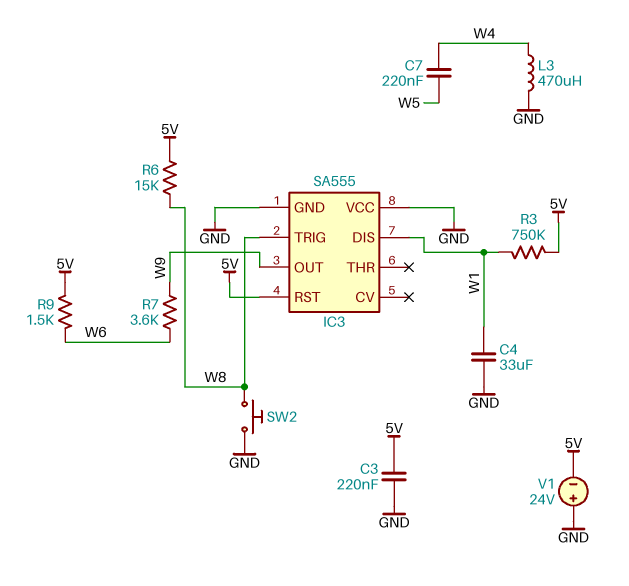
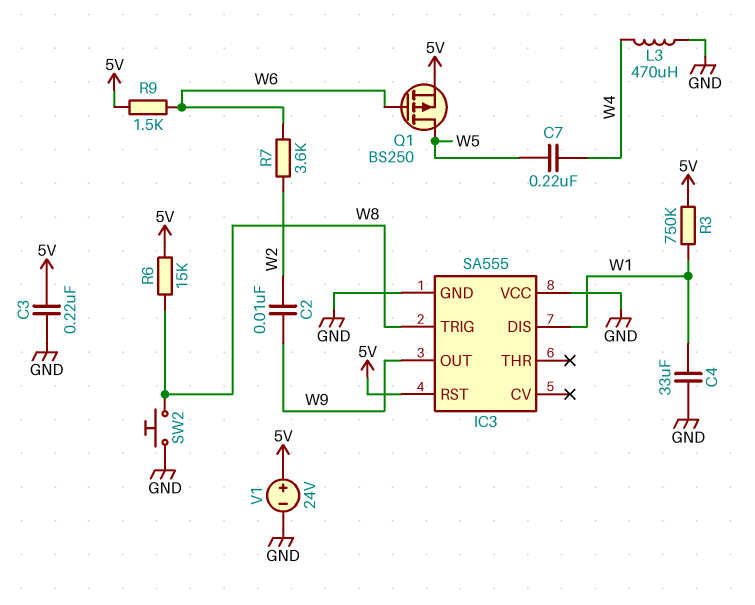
C2: none -> 10nF (W2, W9)
Q1: none -> PMOS BS250 (G W6, D W5, S 5V)
R7: 3.6k (W6, W9) -> 3.6k (W2, W6)
V1: 24V (plus GND, minus 5V) -> 24V (plus 5V, minus GND)

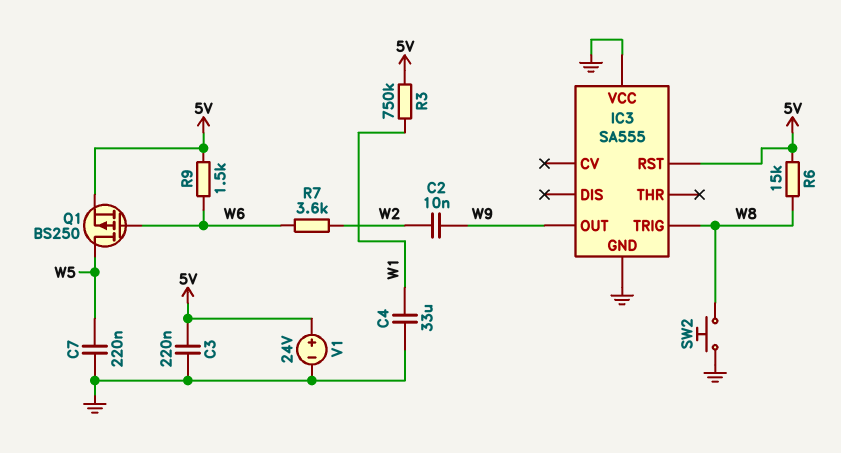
C7: 220nF (W4, W5) -> 220nF (GND, W5)
IC3 pin DIS: W1 -> none
L3: 470uH (GND, W4) -> none

